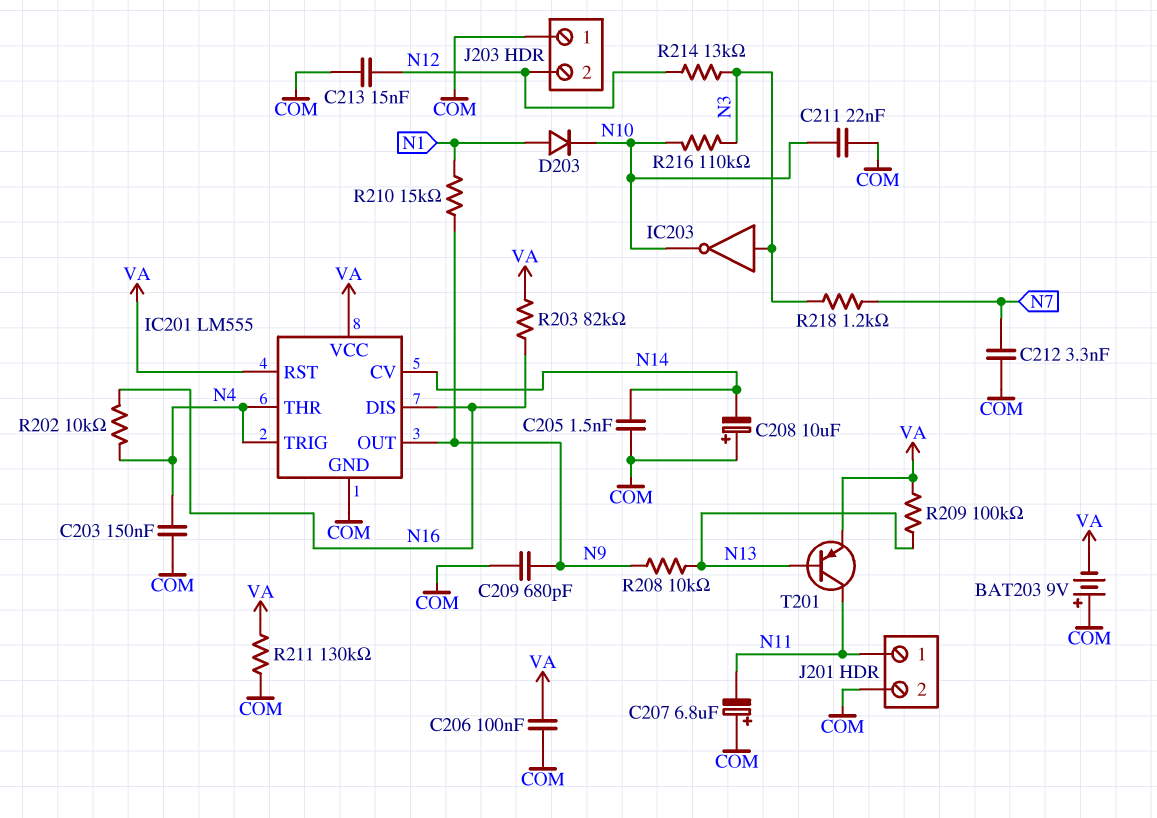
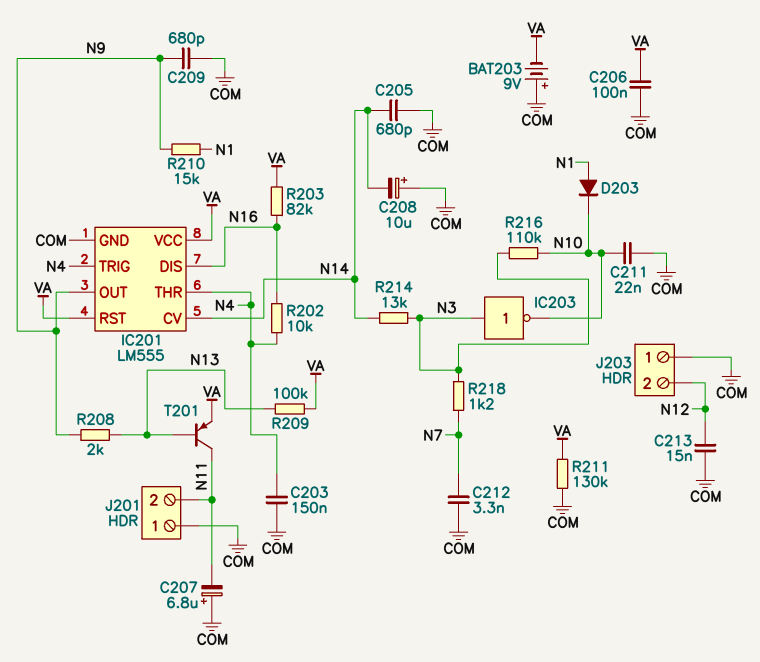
C205: 1.5nF (COM, N14) -> 680pF (COM, N14)
J201 pin 1: N11 -> COM
J201 pin 2: COM -> N11
R208: 10k (N9, N13) -> 2k (N9, N13)
R214: 13k (N3, N12) -> 13k (N3, N14)

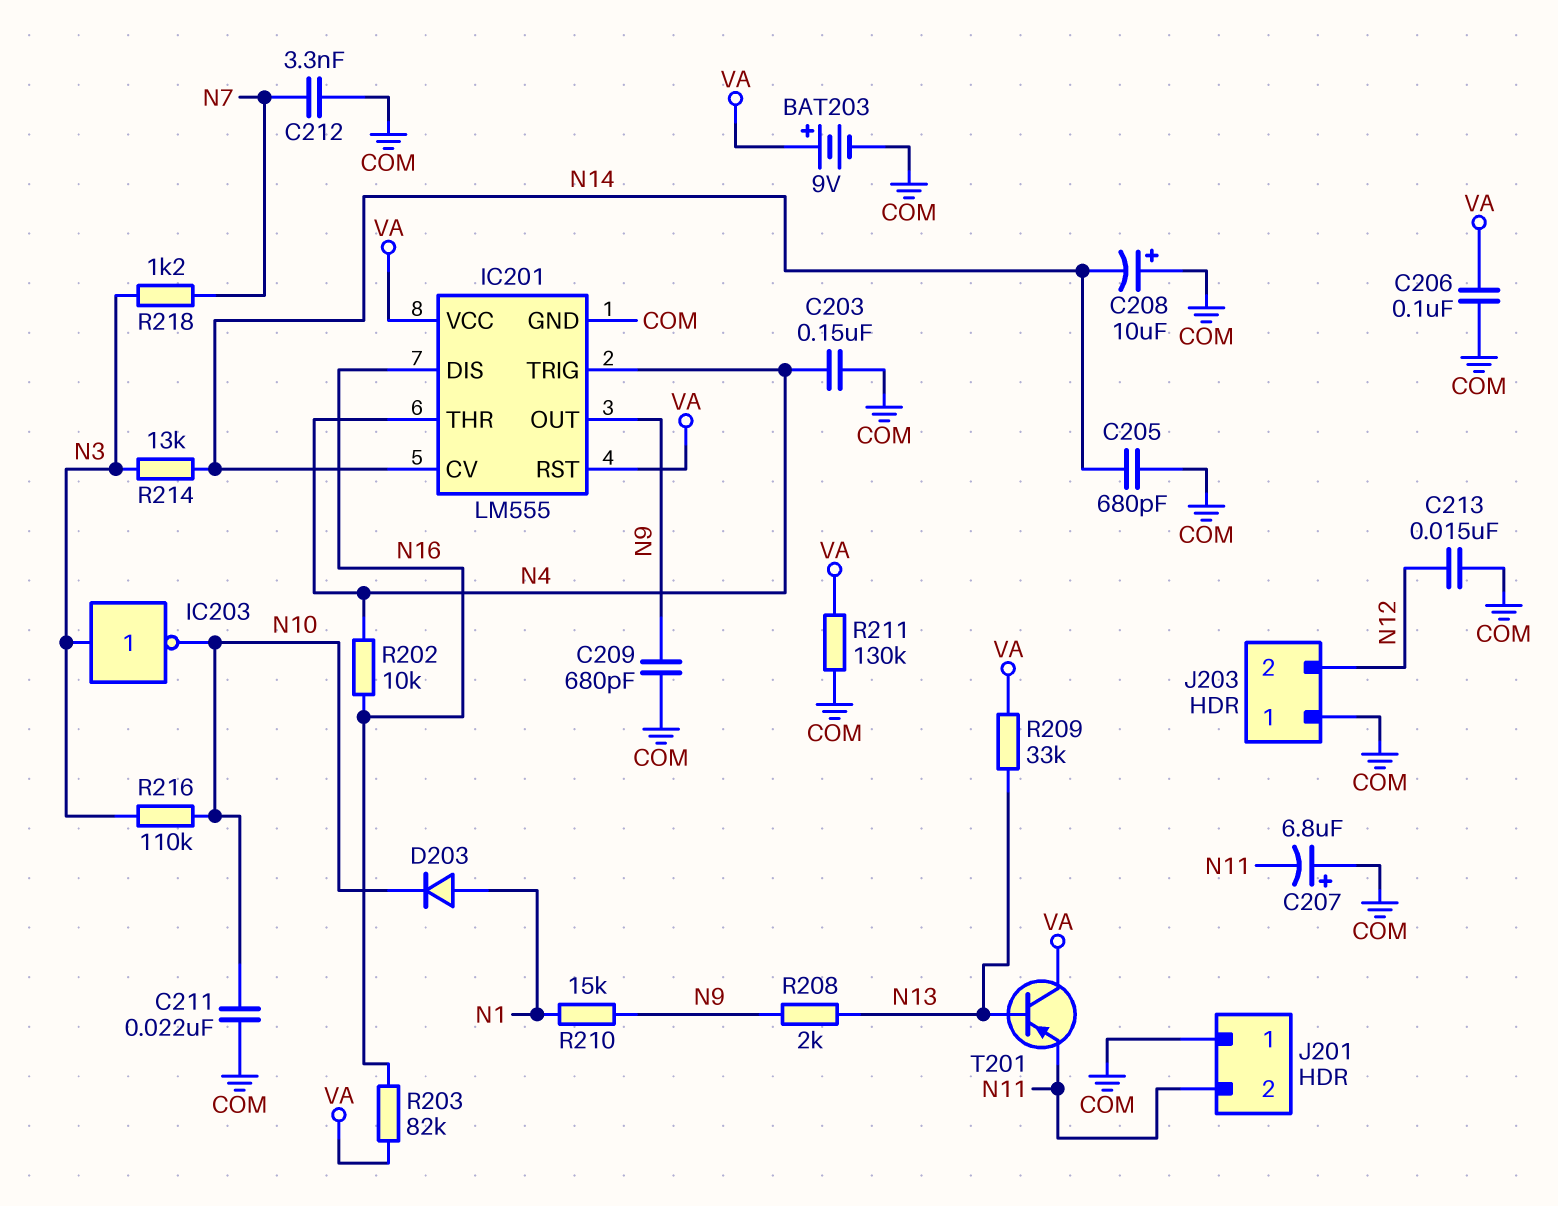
BAT203: 9V (plus COM, minus VA) -> 9V (plus VA, minus COM)
R209: 100k (N13, VA) -> 33k (N13, VA)
T201: PNP (B N13, C N11, E VA) -> PNP (B N13, C VA, E N11)

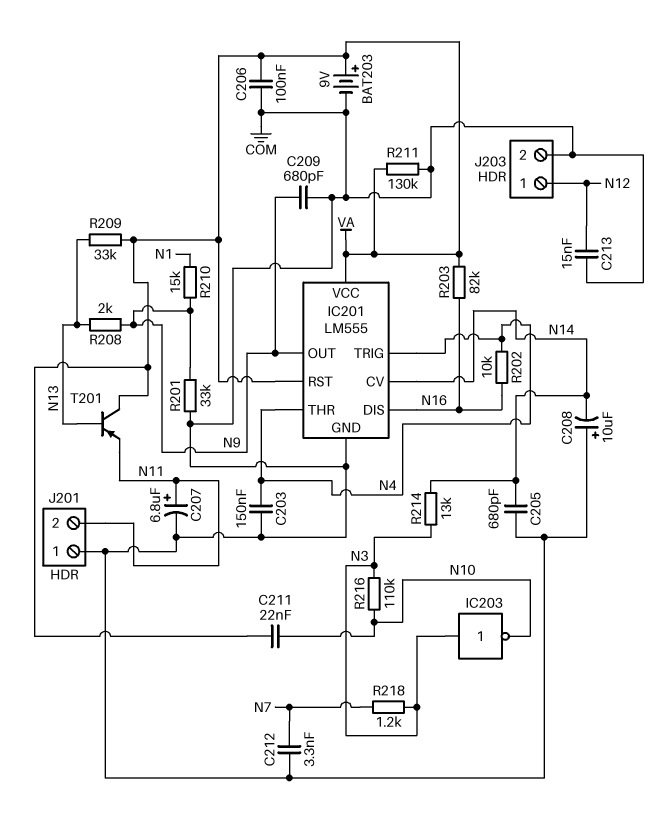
C207: 6.8uF (plus COM, minus N11) -> 6.8uF (plus N11, minus COM)
C211: 22nF (COM, N10) -> 22nF (N10, VA)
D203: diode (A N1, K N10) -> none
J203 pin 1: COM -> N12
J203 pin 2: N12 -> COM
R201: none -> 33k (COM, N9)

